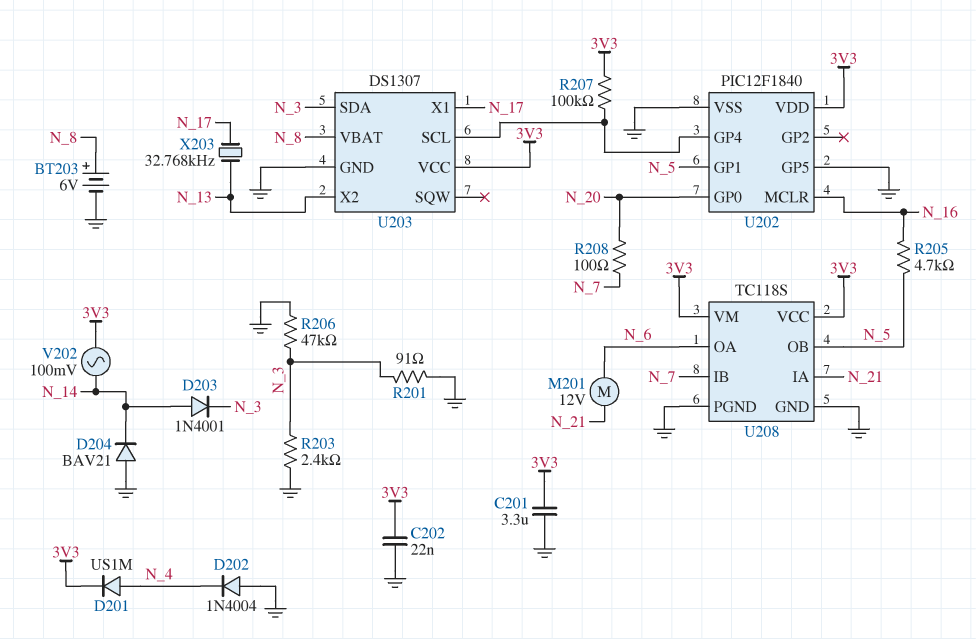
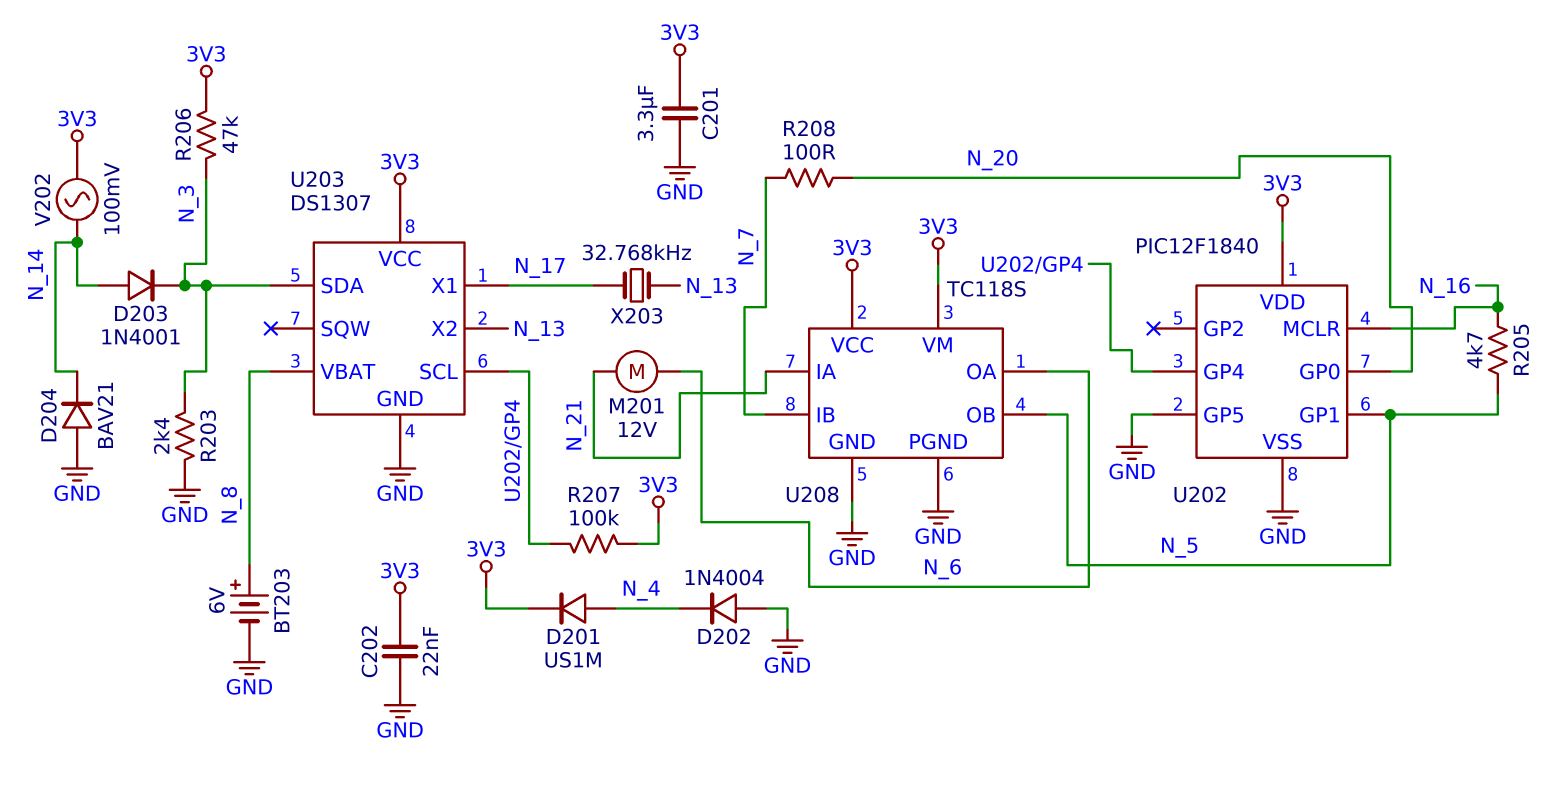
R201: 91 (GND, N_3) -> none
R206: 47k (GND, N_3) -> 47k (3V3, N_3)

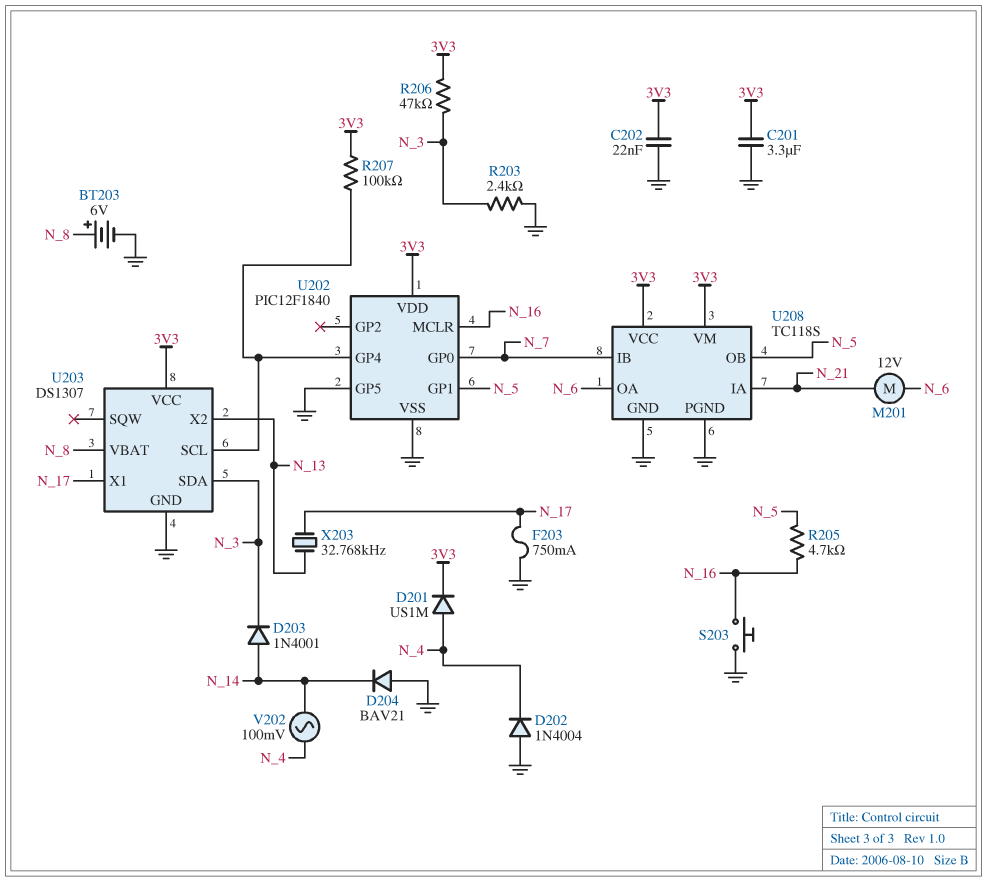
F203: none -> 750mA (GND, N_17)
R208: 100 (N_7, N_20) -> none
S203: none -> button (GND, N_16)
U202 pin GP0: N_20 -> N_7
V202: AC 100mV (3V3, N_14) -> AC 100mV (N_4, N_14)

